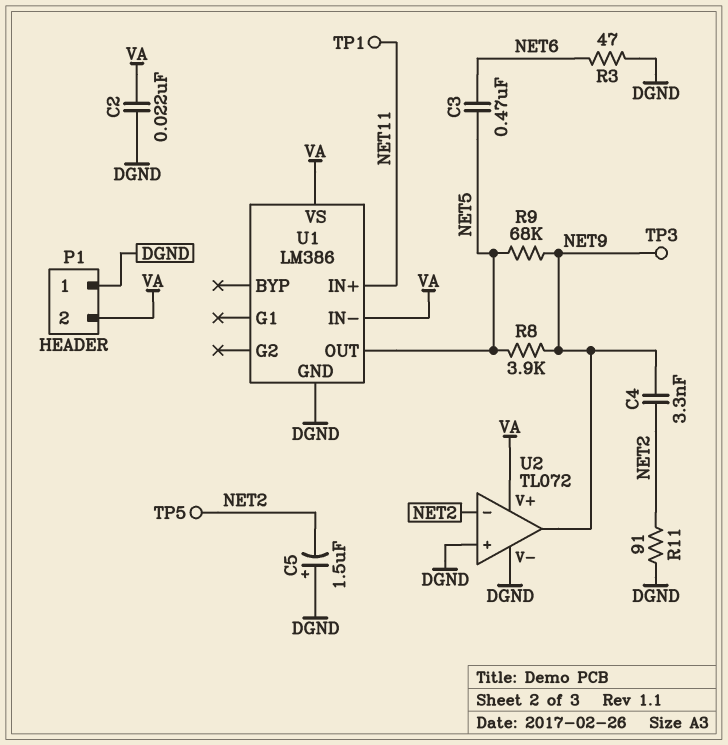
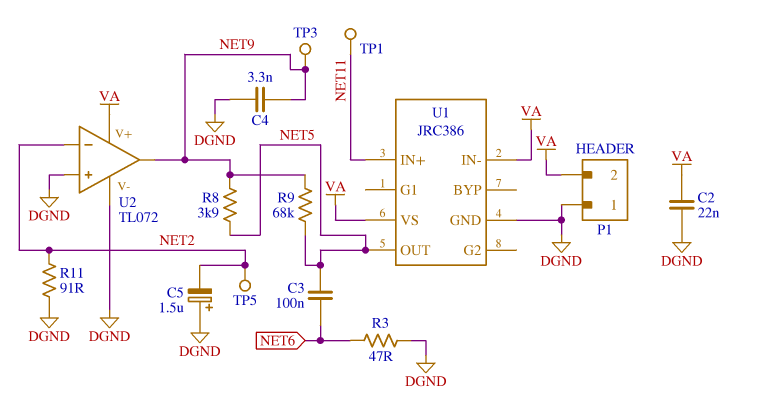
C3: 470nF (NET5, NET6) -> 100nF (NET5, NET6)
C4: 3.3nF (NET2, NET9) -> 3.3nF (DGND, NET9)
U1: LM386 -> JRC386

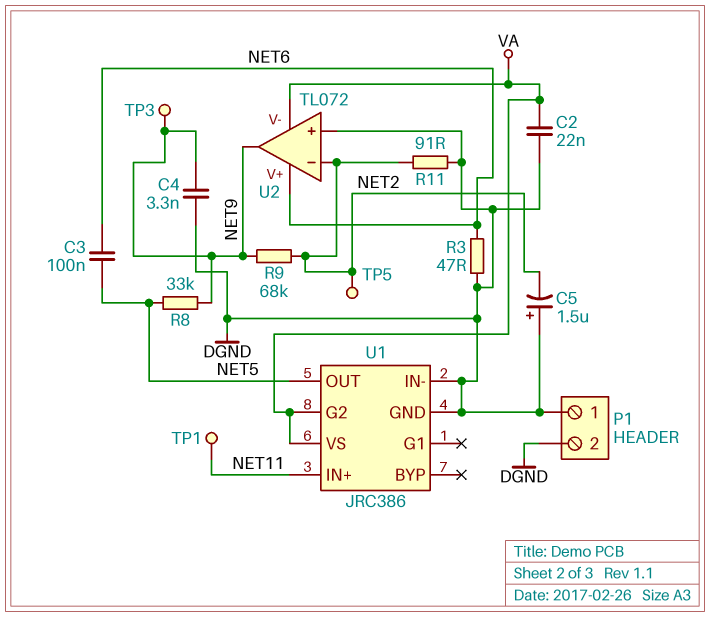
P1 pin 2: VA -> DGND
R8: 3.9k (NET5, NET9) -> 33k (NET5, NET9)
R9: 68k (NET5, NET9) -> 68k (NET2, NET9)
U1 pin G2: none -> VA
U1 pin IN-: VA -> DGND
U2 pin V+: VA -> NET6
U2 pin V-: DGND -> VA

